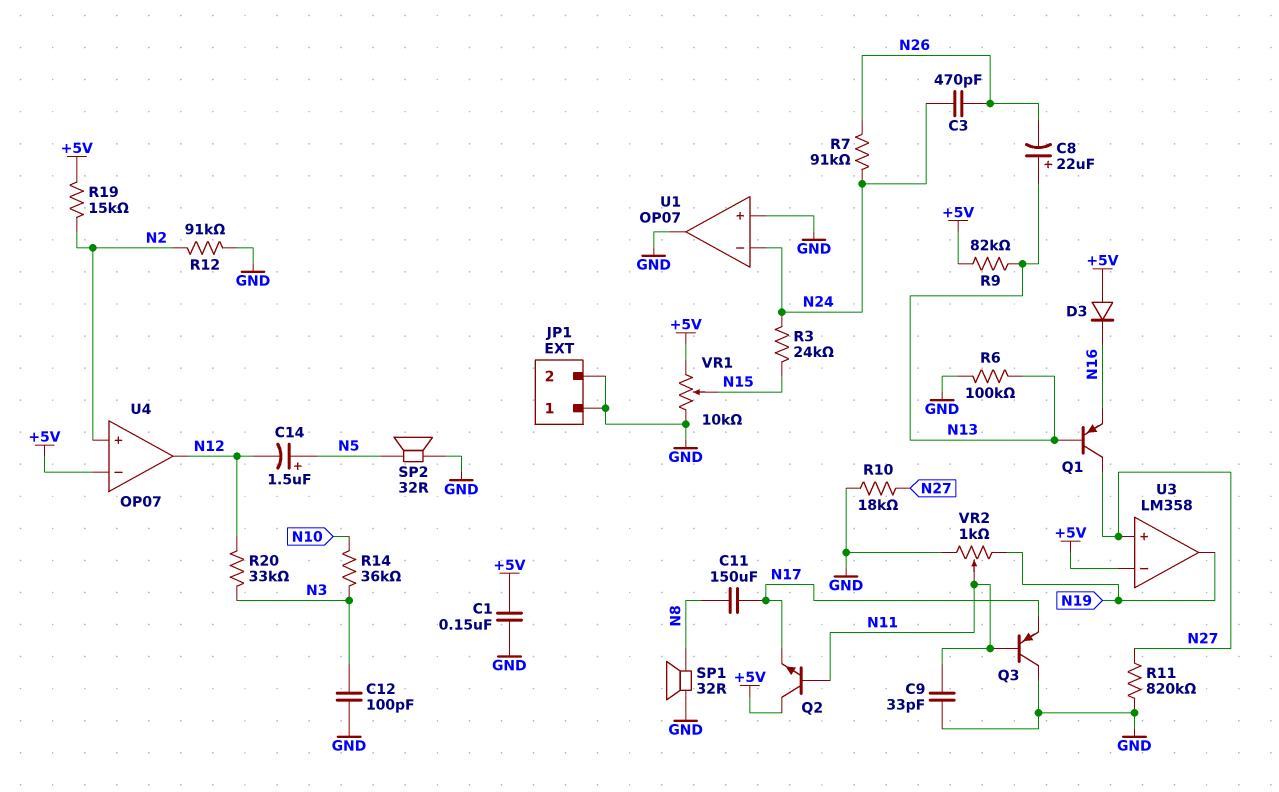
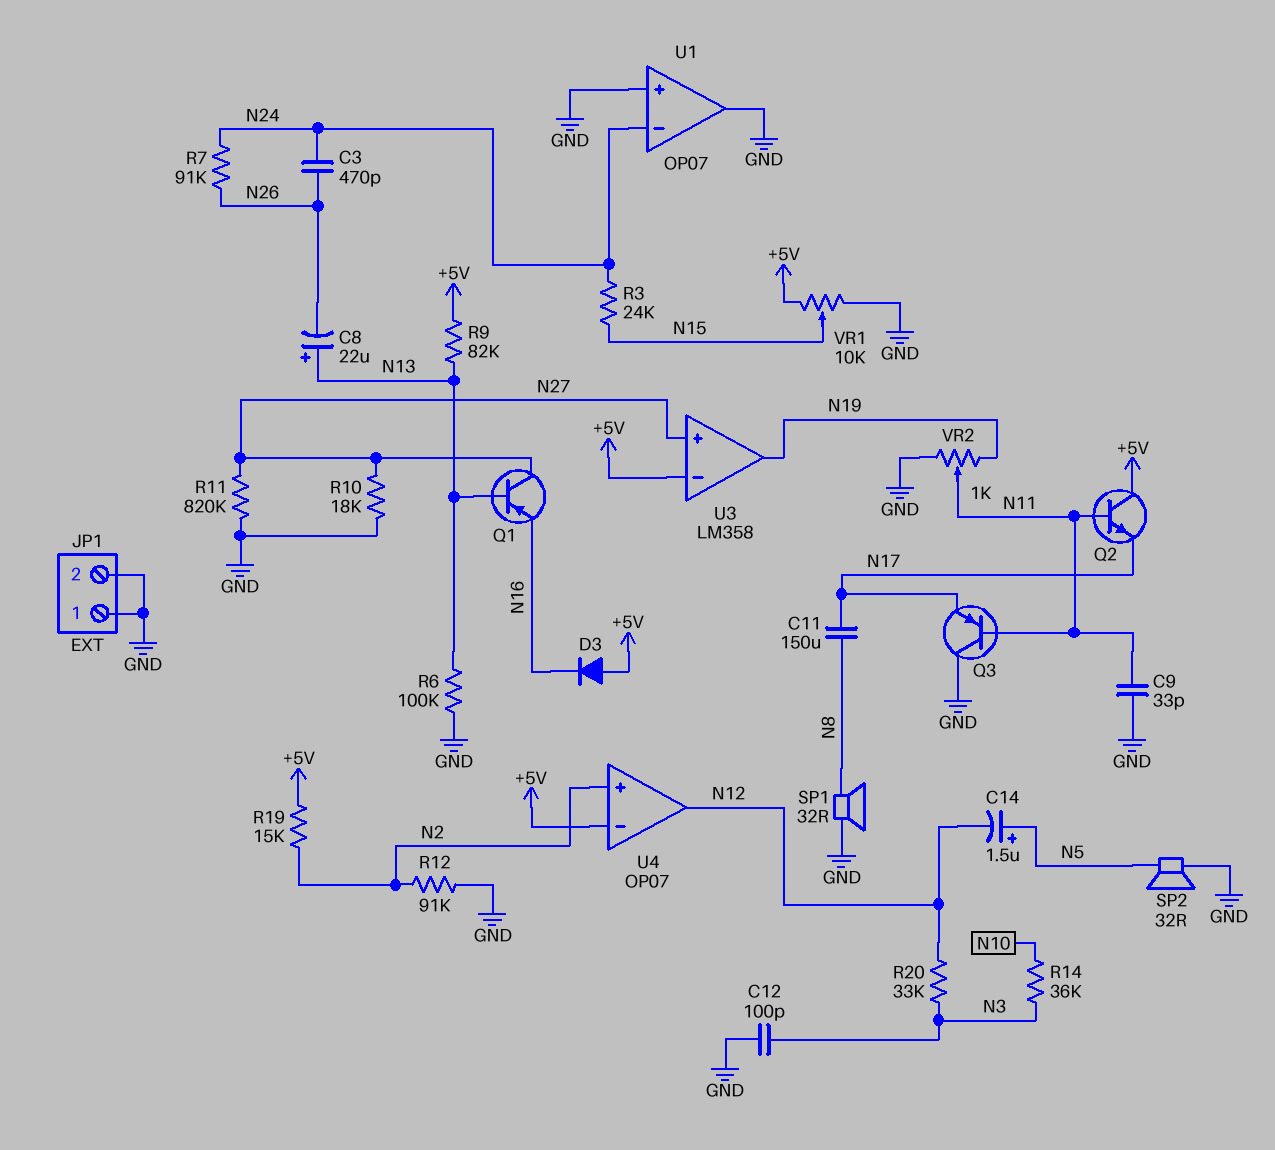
C1: 150nF (+5V, GND) -> none

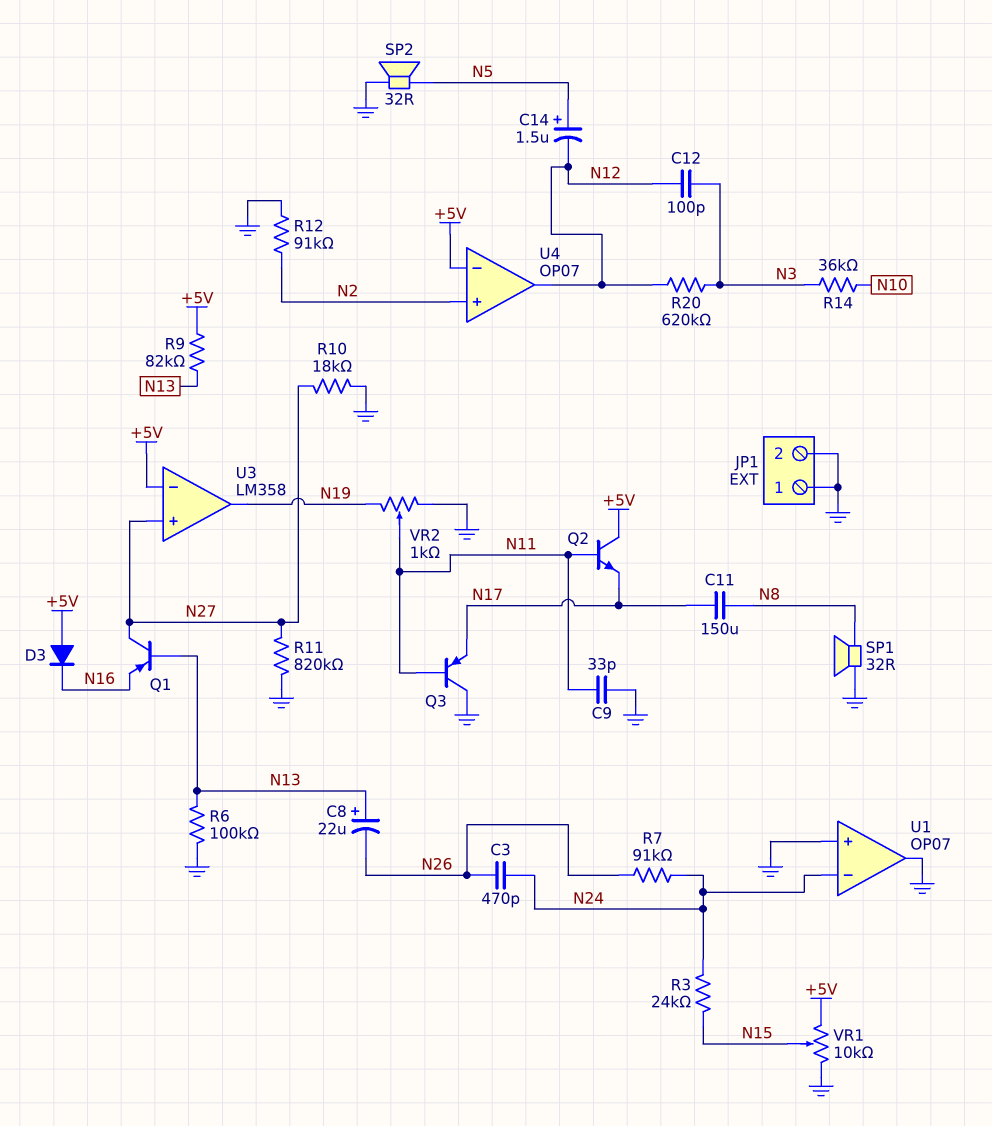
C12: 100pF (GND, N3) -> 100pF (N3, N12)
R19: 15k (+5V, N2) -> none
R20: 33k (N3, N12) -> 620k (N3, N12)

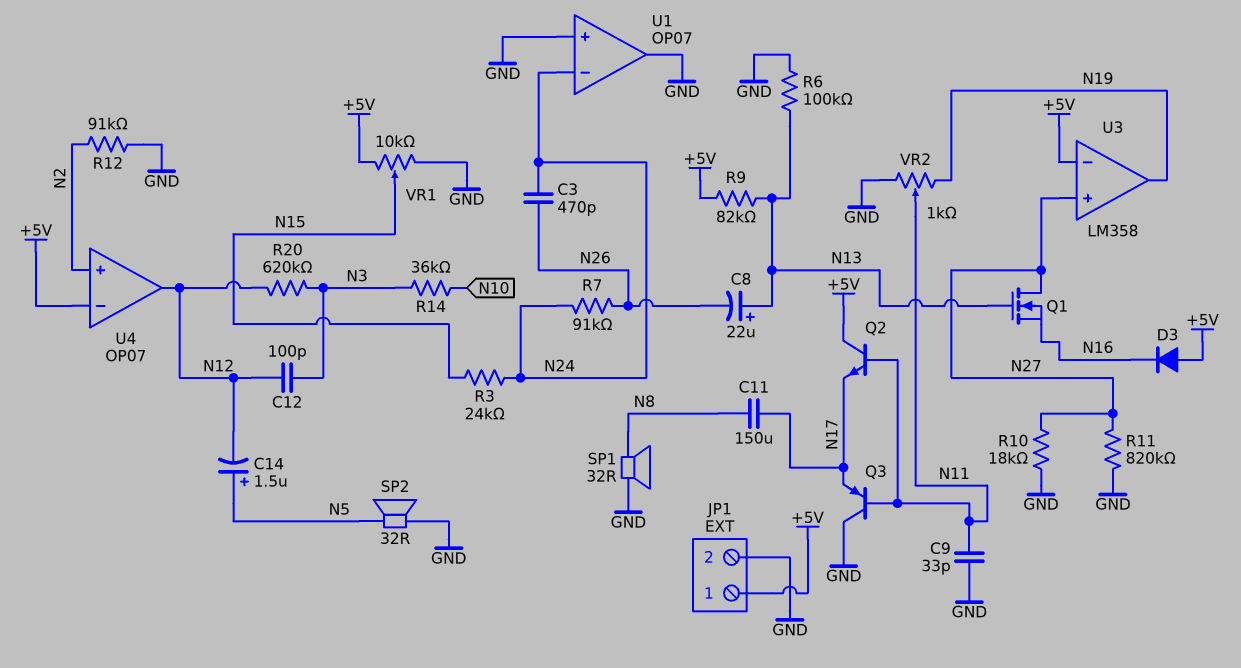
JP1 pin 1: GND -> +5V
Q1: PNP (B N13, C N27, E N16) -> NMOS (G N13, D N27, S N16)

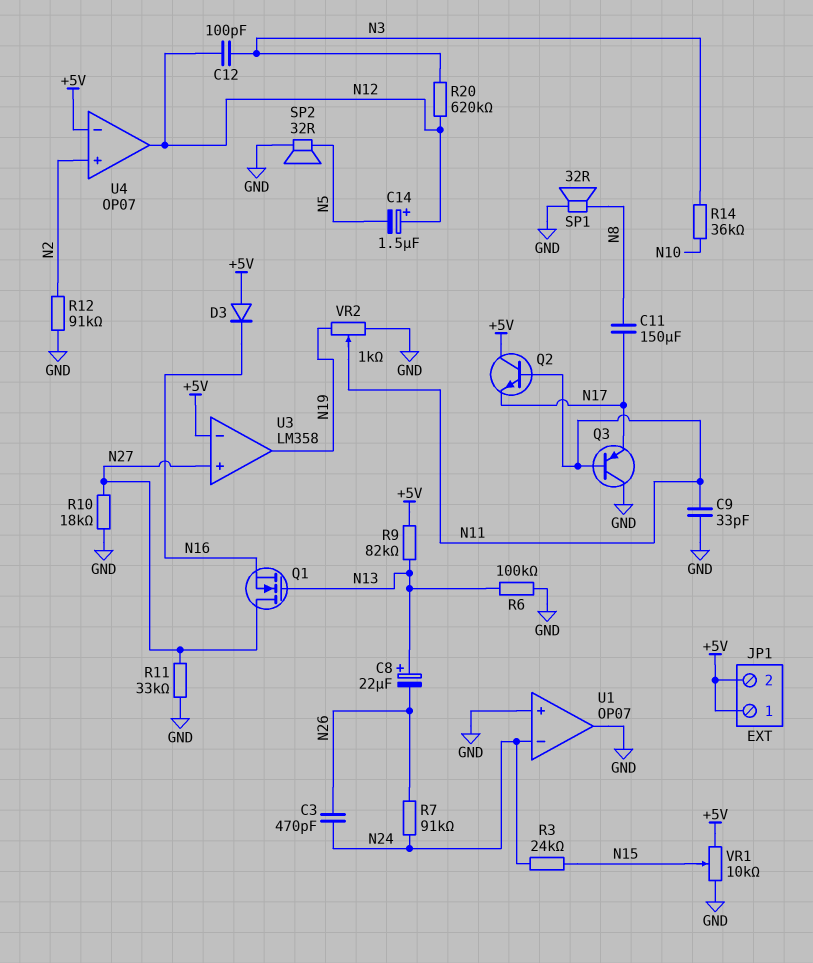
C14: 1.5uF (plus N5, minus N12) -> 1.5uF (plus N12, minus N5)
JP1 pin 2: GND -> +5V
R11: 820k (GND, N27) -> 33k (GND, N27)

